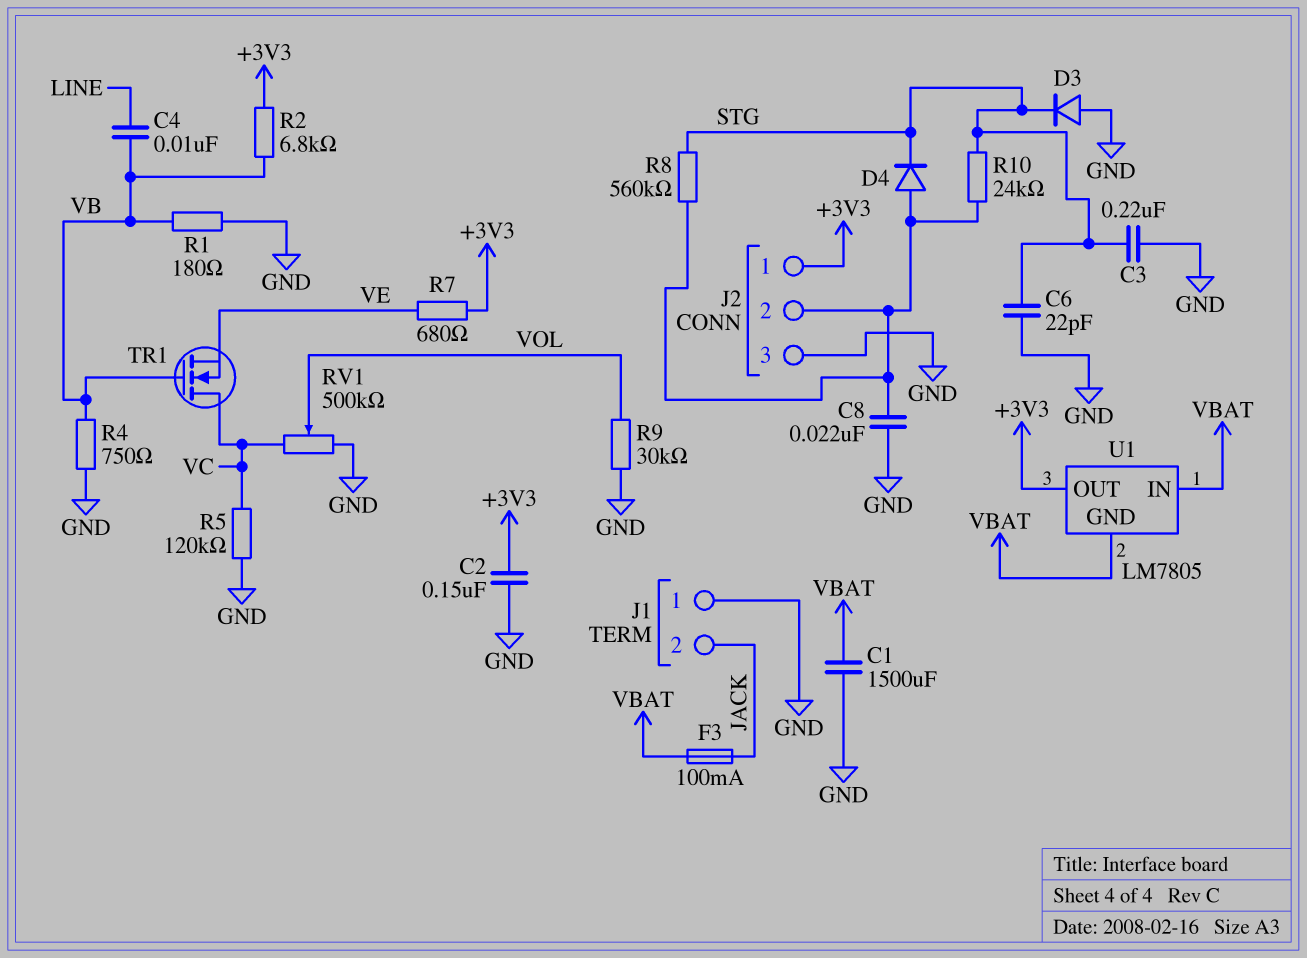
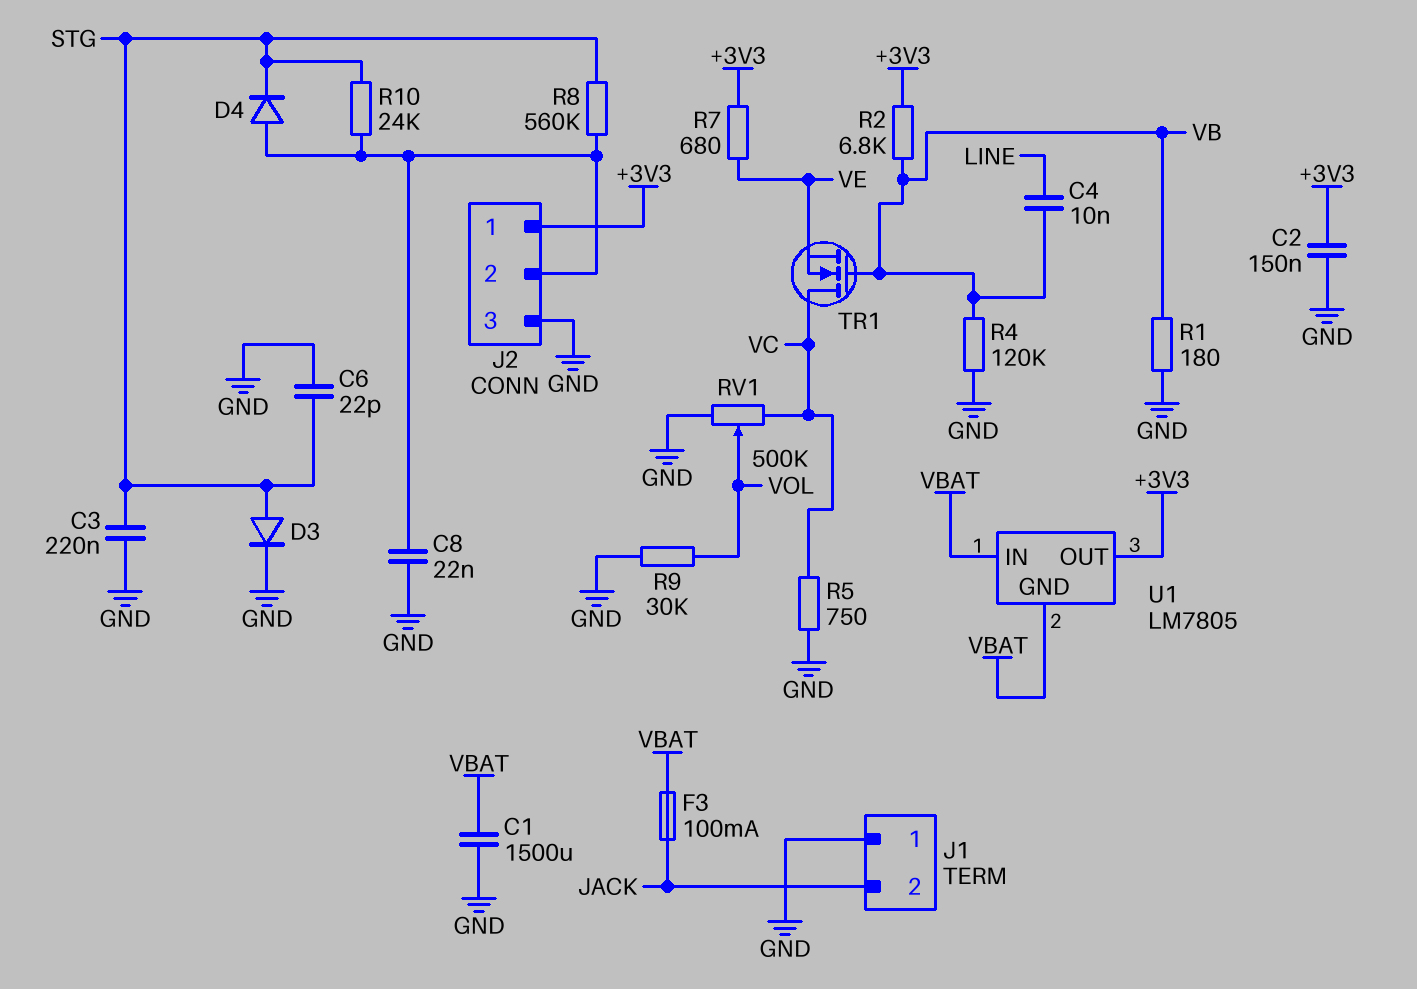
D3: diode (A GND, K STG) -> diode (A STG, K GND)
R4: 750 (GND, VB) -> 120k (GND, VB)
R5: 120k (GND, VC) -> 750 (GND, VC)

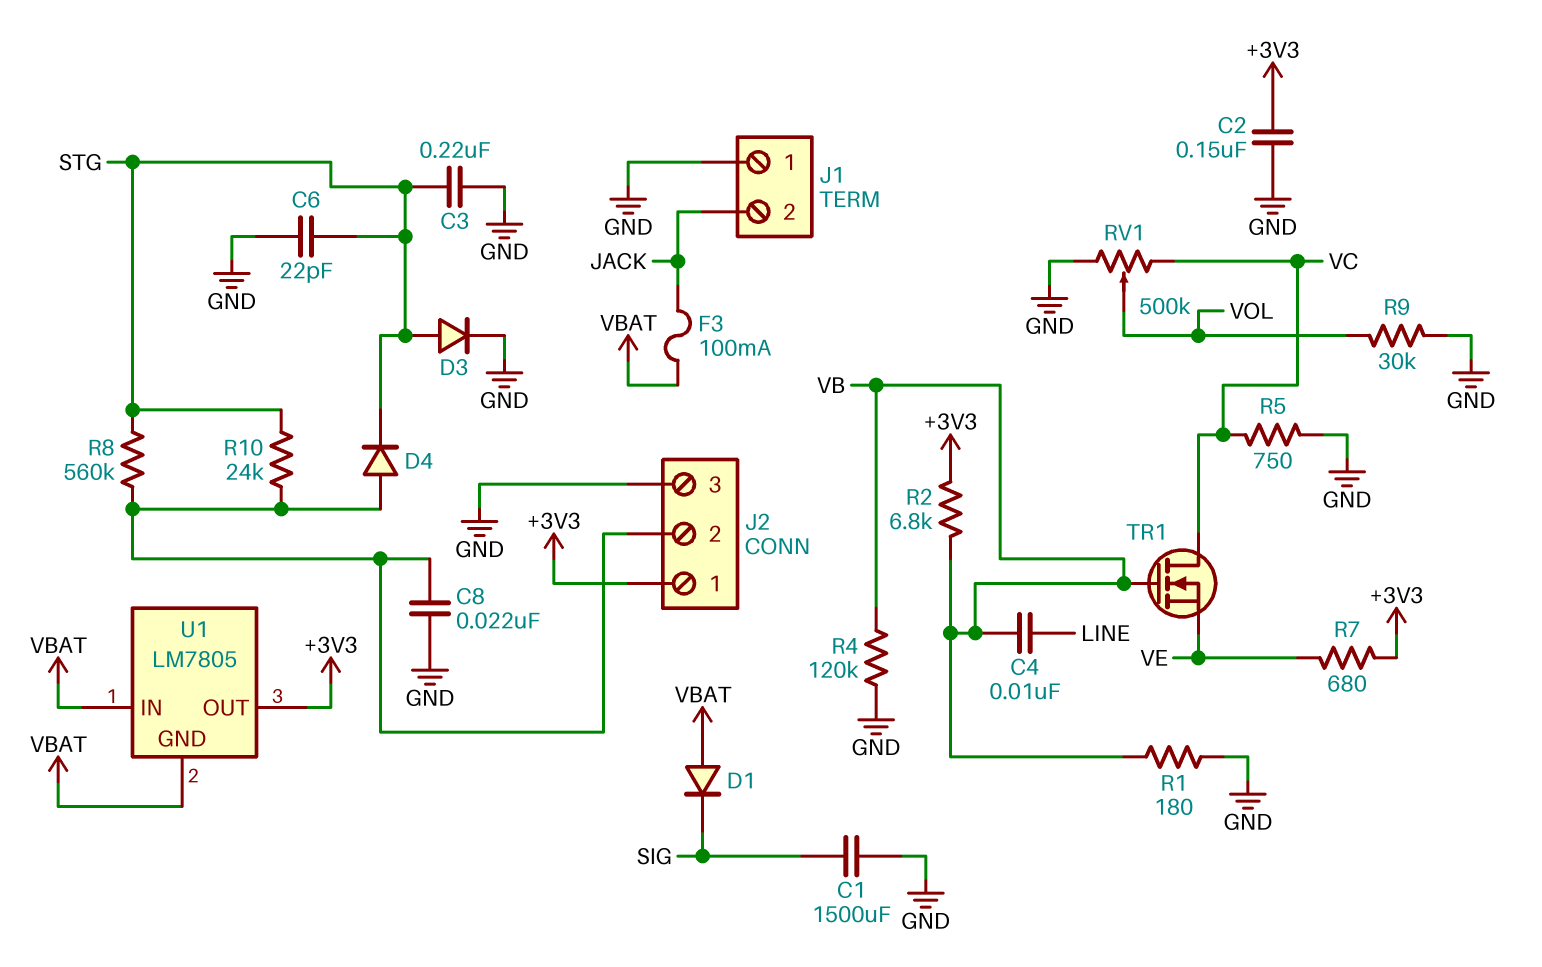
C1: 1500uF (GND, VBAT) -> 1500uF (GND, SIG)
D1: none -> diode (A VBAT, K SIG)

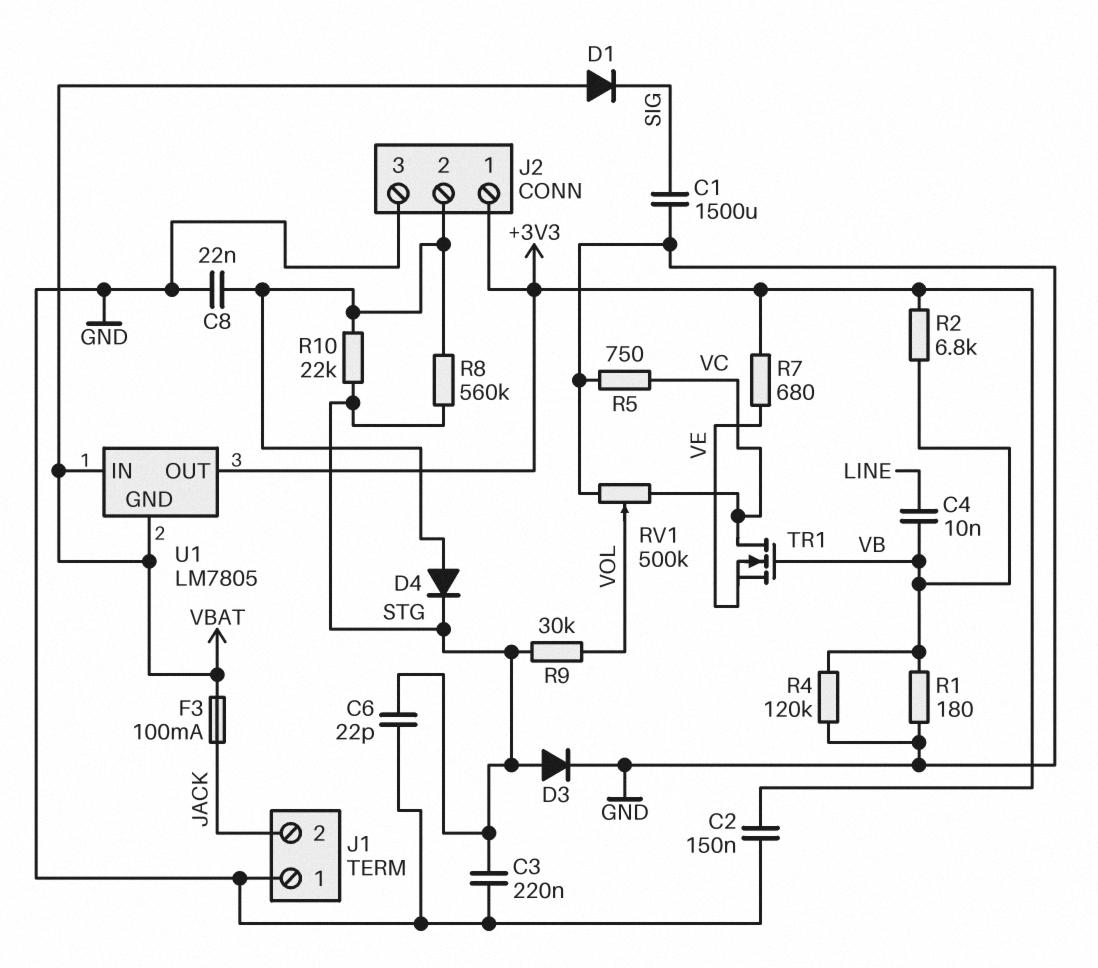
R9: 30k (GND, VOL) -> 30k (STG, VOL)
R10: 24k (J2/2, STG) -> 22k (J2/2, STG)

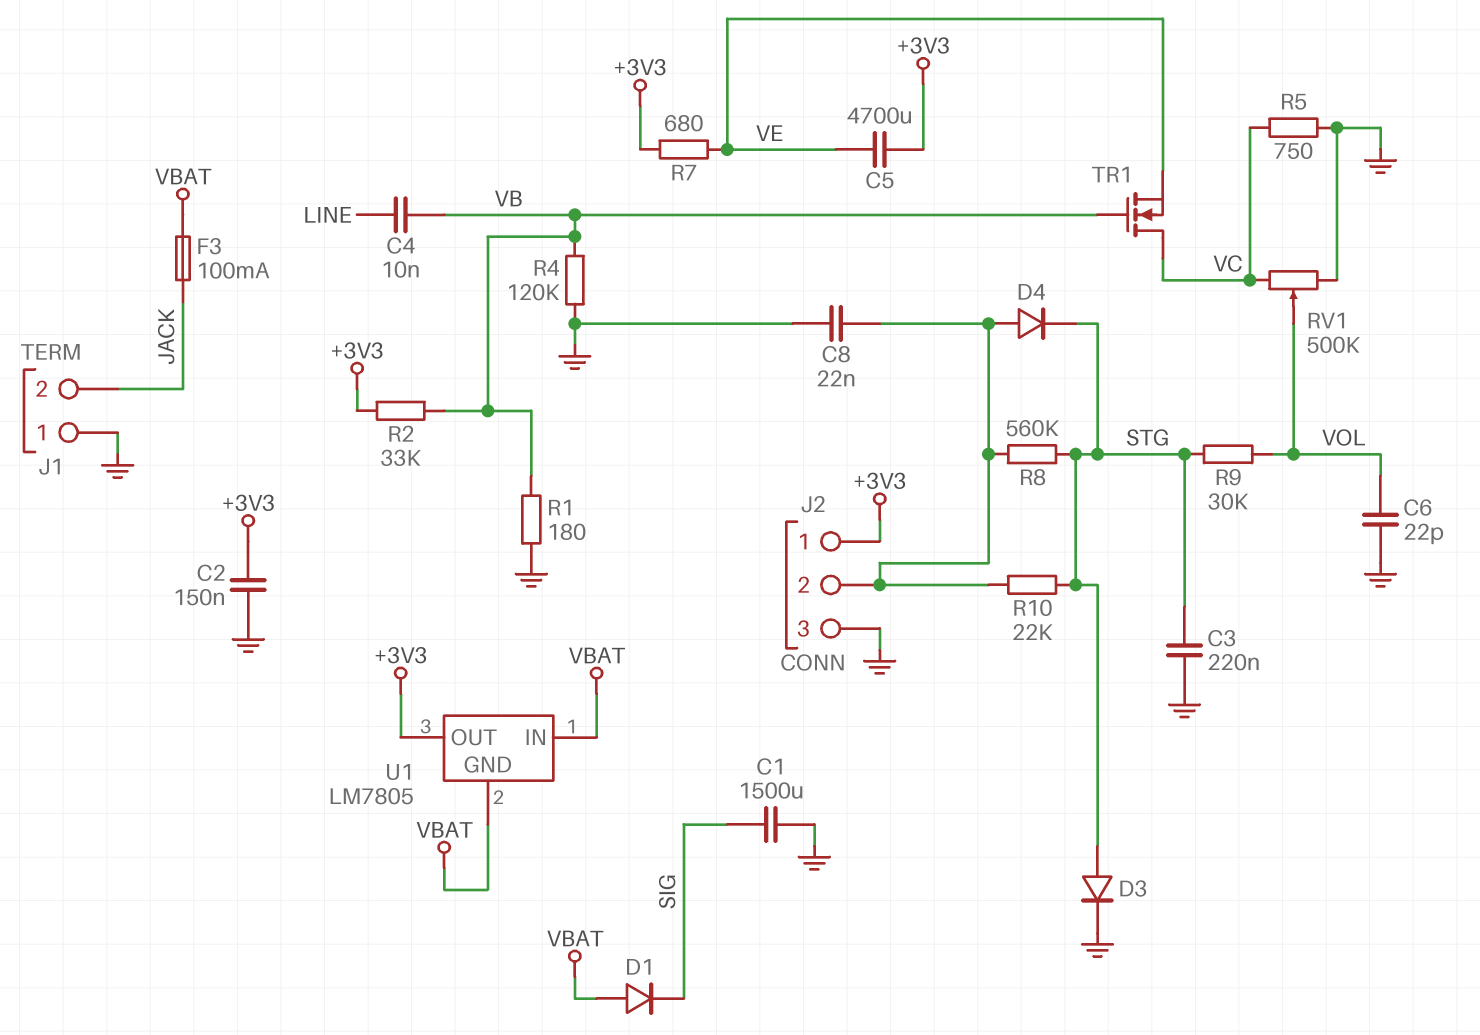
C5: none -> 4700uF (+3V3, VE)
C6: 22pF (GND, STG) -> 22pF (GND, VOL)
R2: 6.8k (+3V3, VB) -> 33k (+3V3, VB)

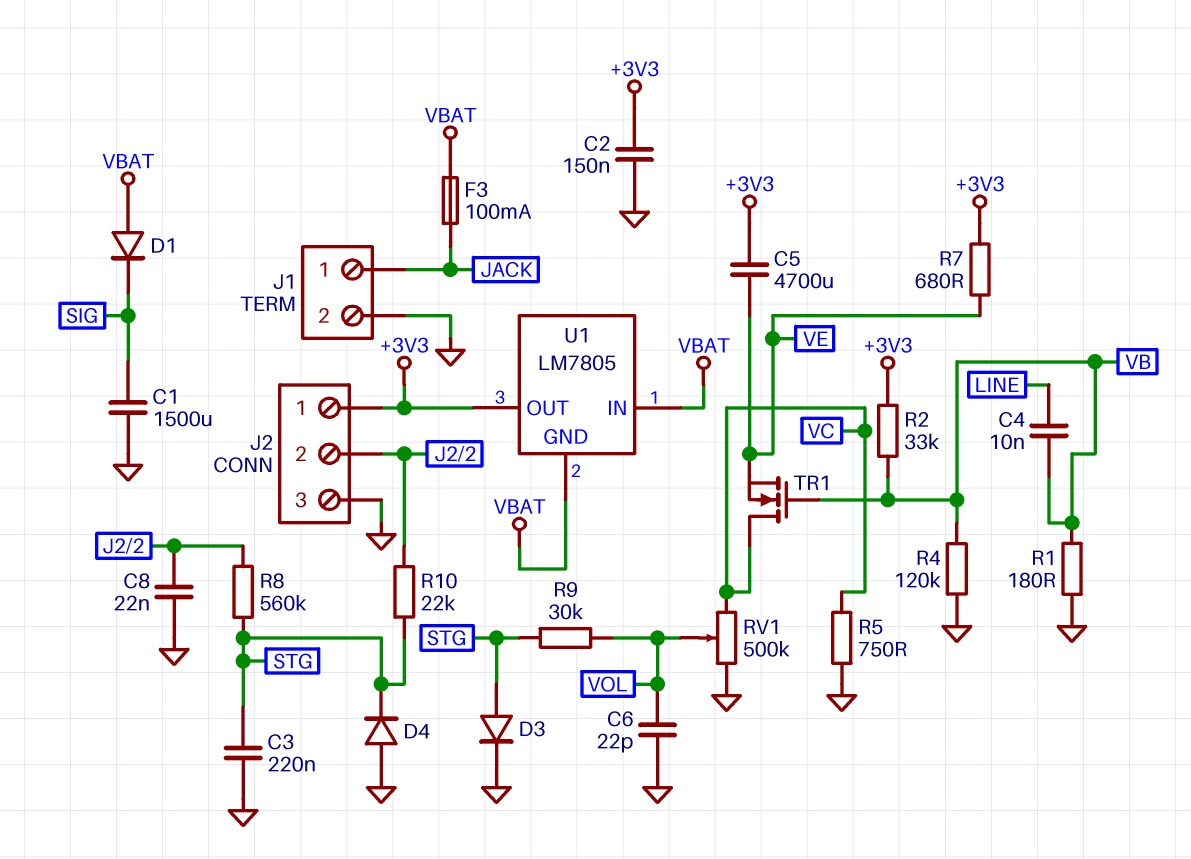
D4: diode (A J2/2, K STG) -> diode (A GND, K STG)
J1 pin 1: GND -> JACK
J1 pin 2: JACK -> GND

